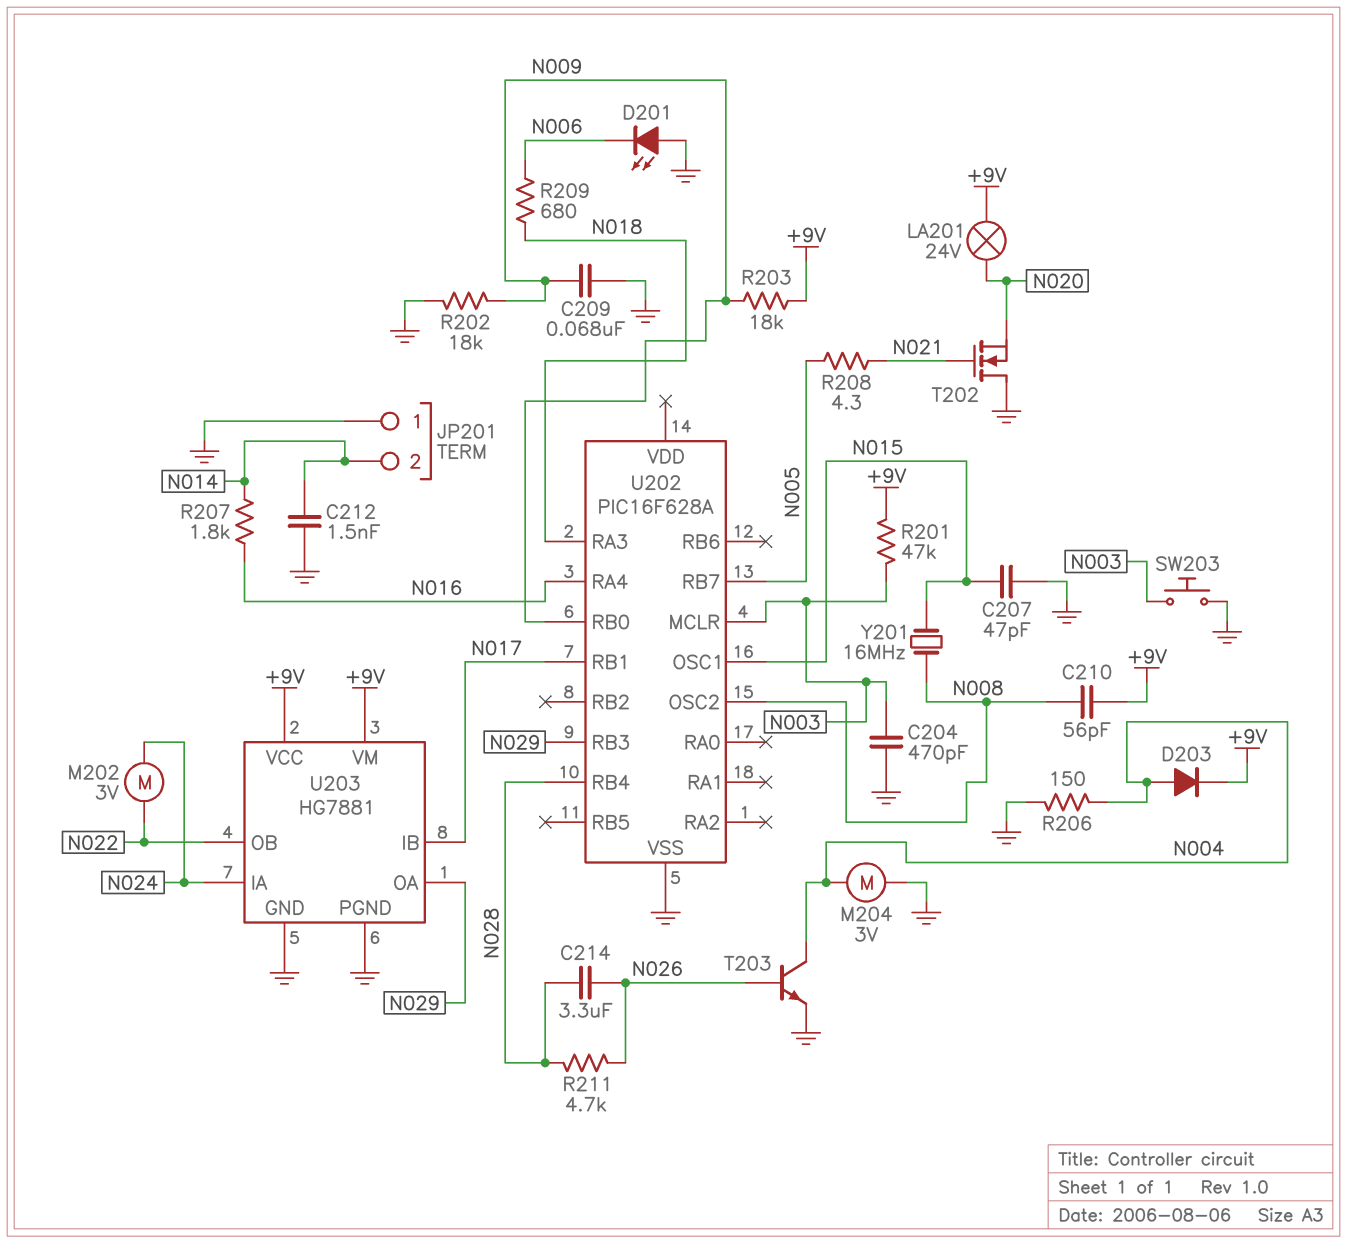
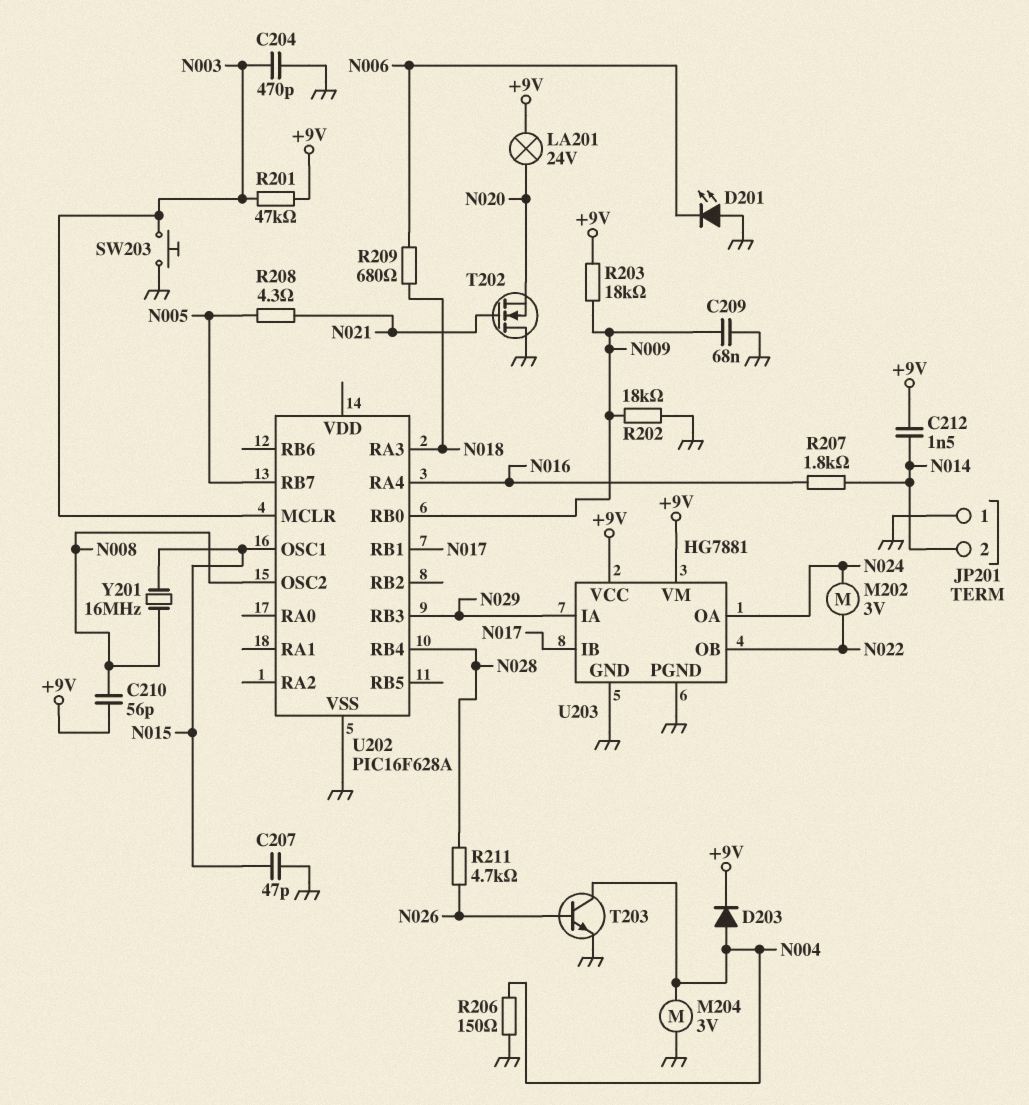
C212: 1.5nF (GND, N014) -> 1.5nF (+9V, N014)
C214: 3.3uF (N026, N028) -> none
U203 pin IA: N024 -> N029
U203 pin OA: N029 -> N024

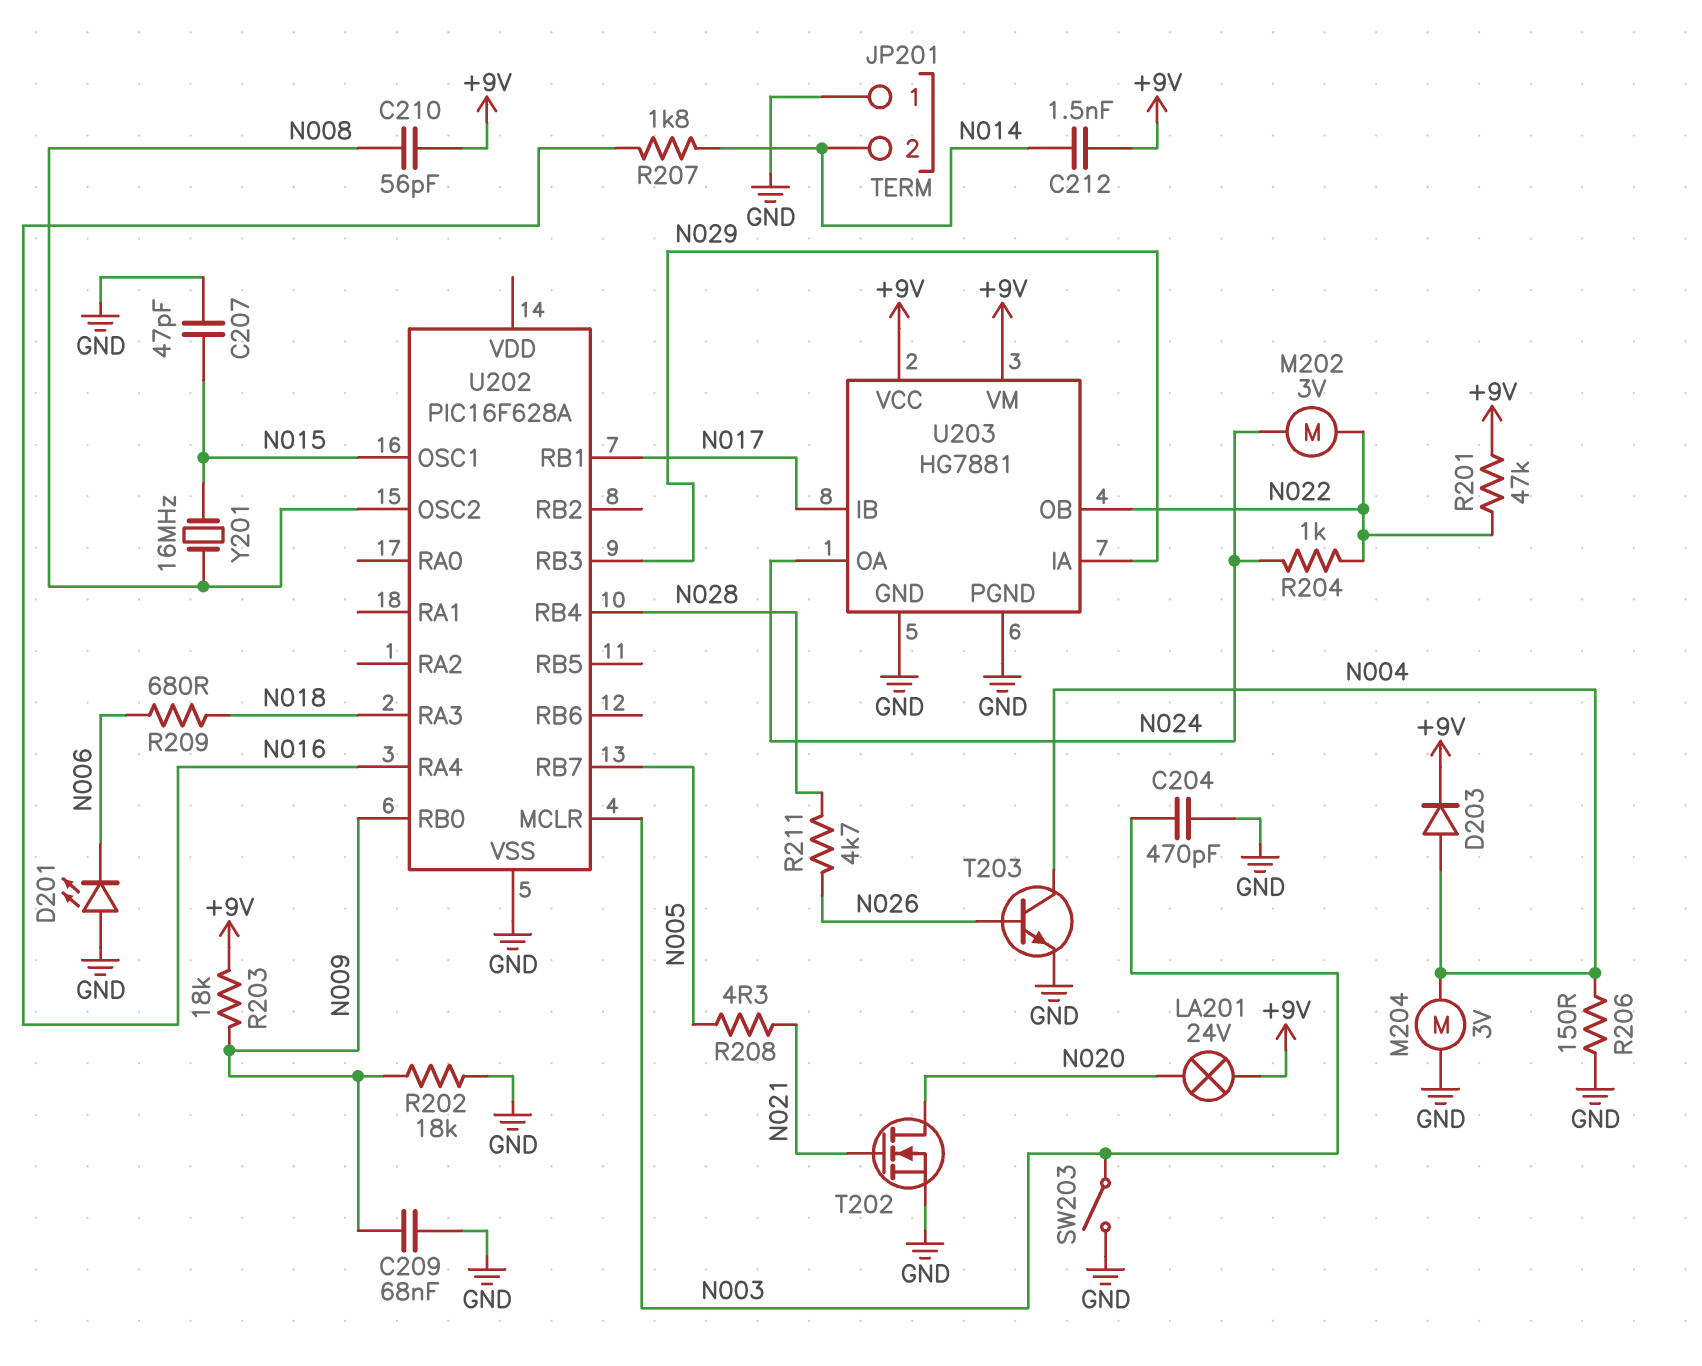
R201: 47k (+9V, N003) -> 47k (+9V, N022)
R204: none -> 1k (N022, N024)
SW203: button (GND, N003) -> switch (GND, N003)
T202: NMOS (G N021, D GND, S N020) -> NMOS (G N021, D N020, S GND)

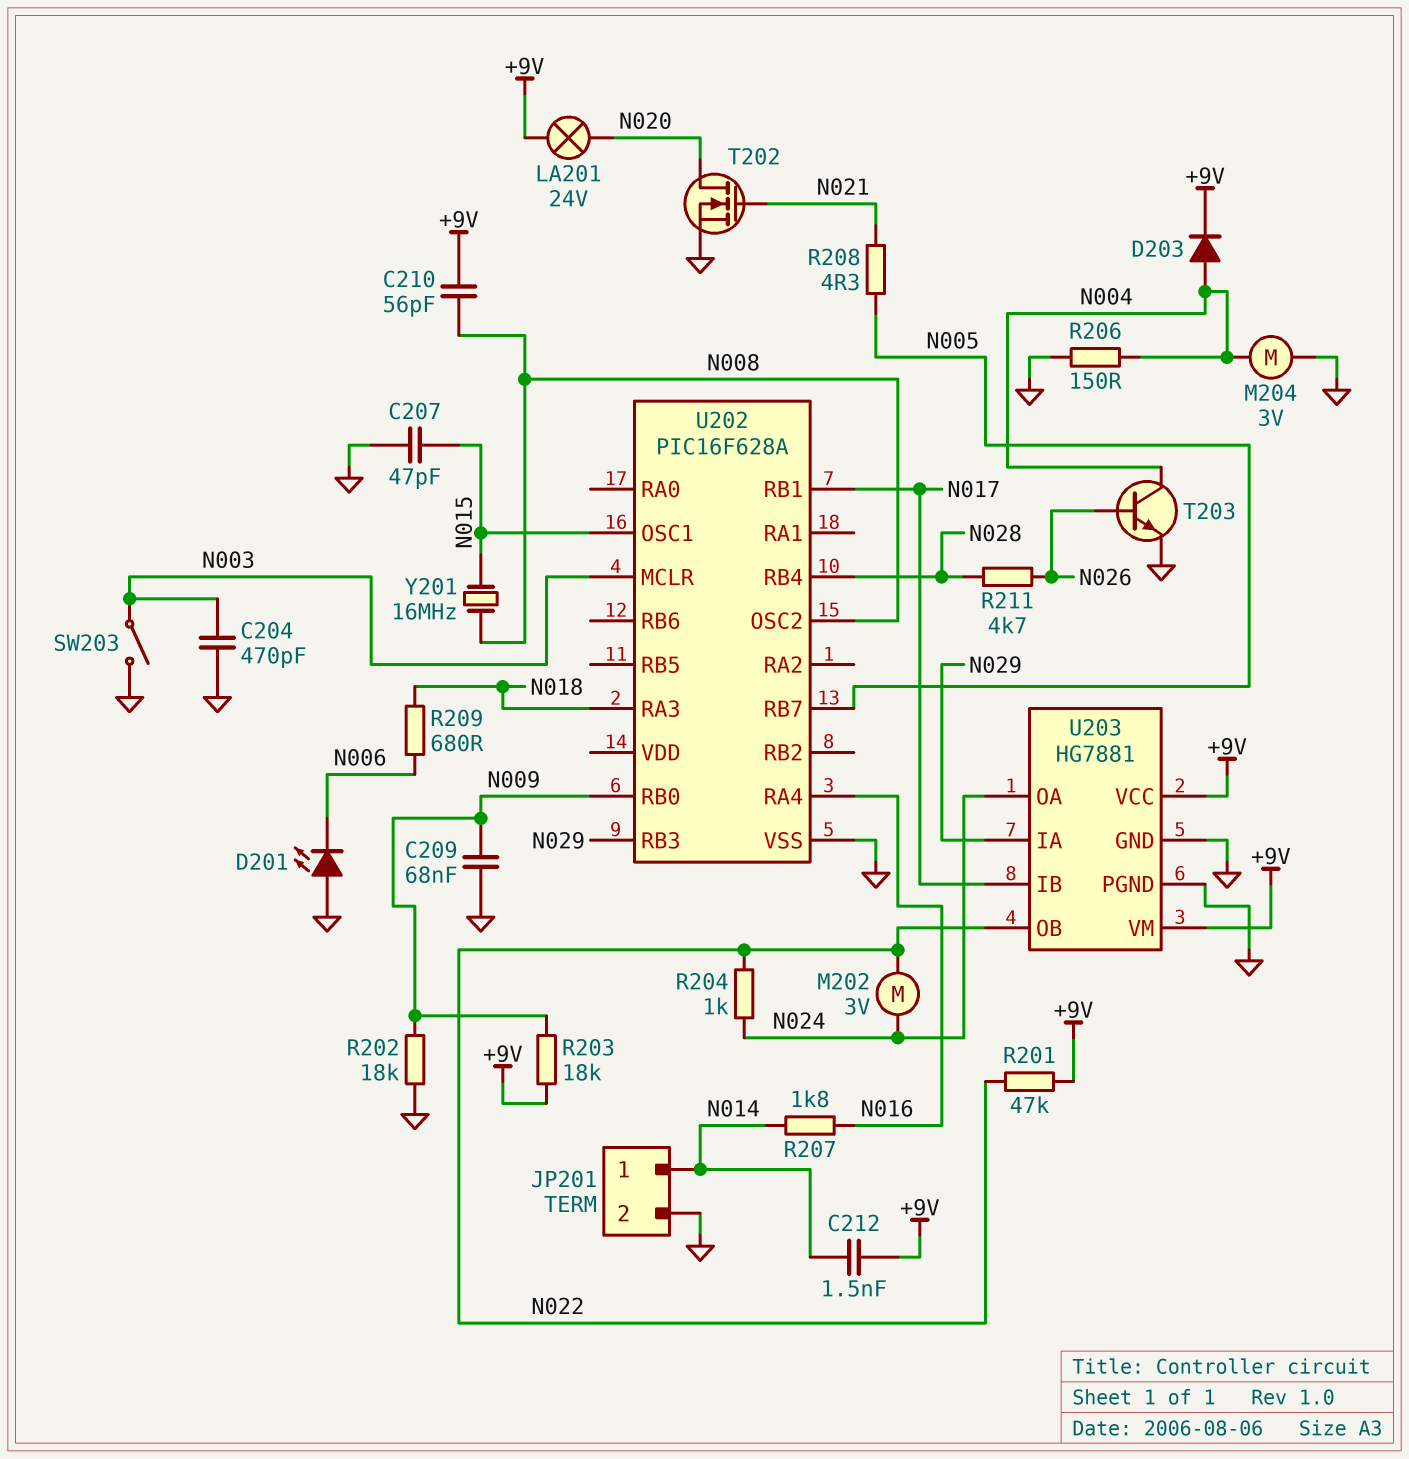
JP201 pin 1: GND -> N014
JP201 pin 2: N014 -> GND

